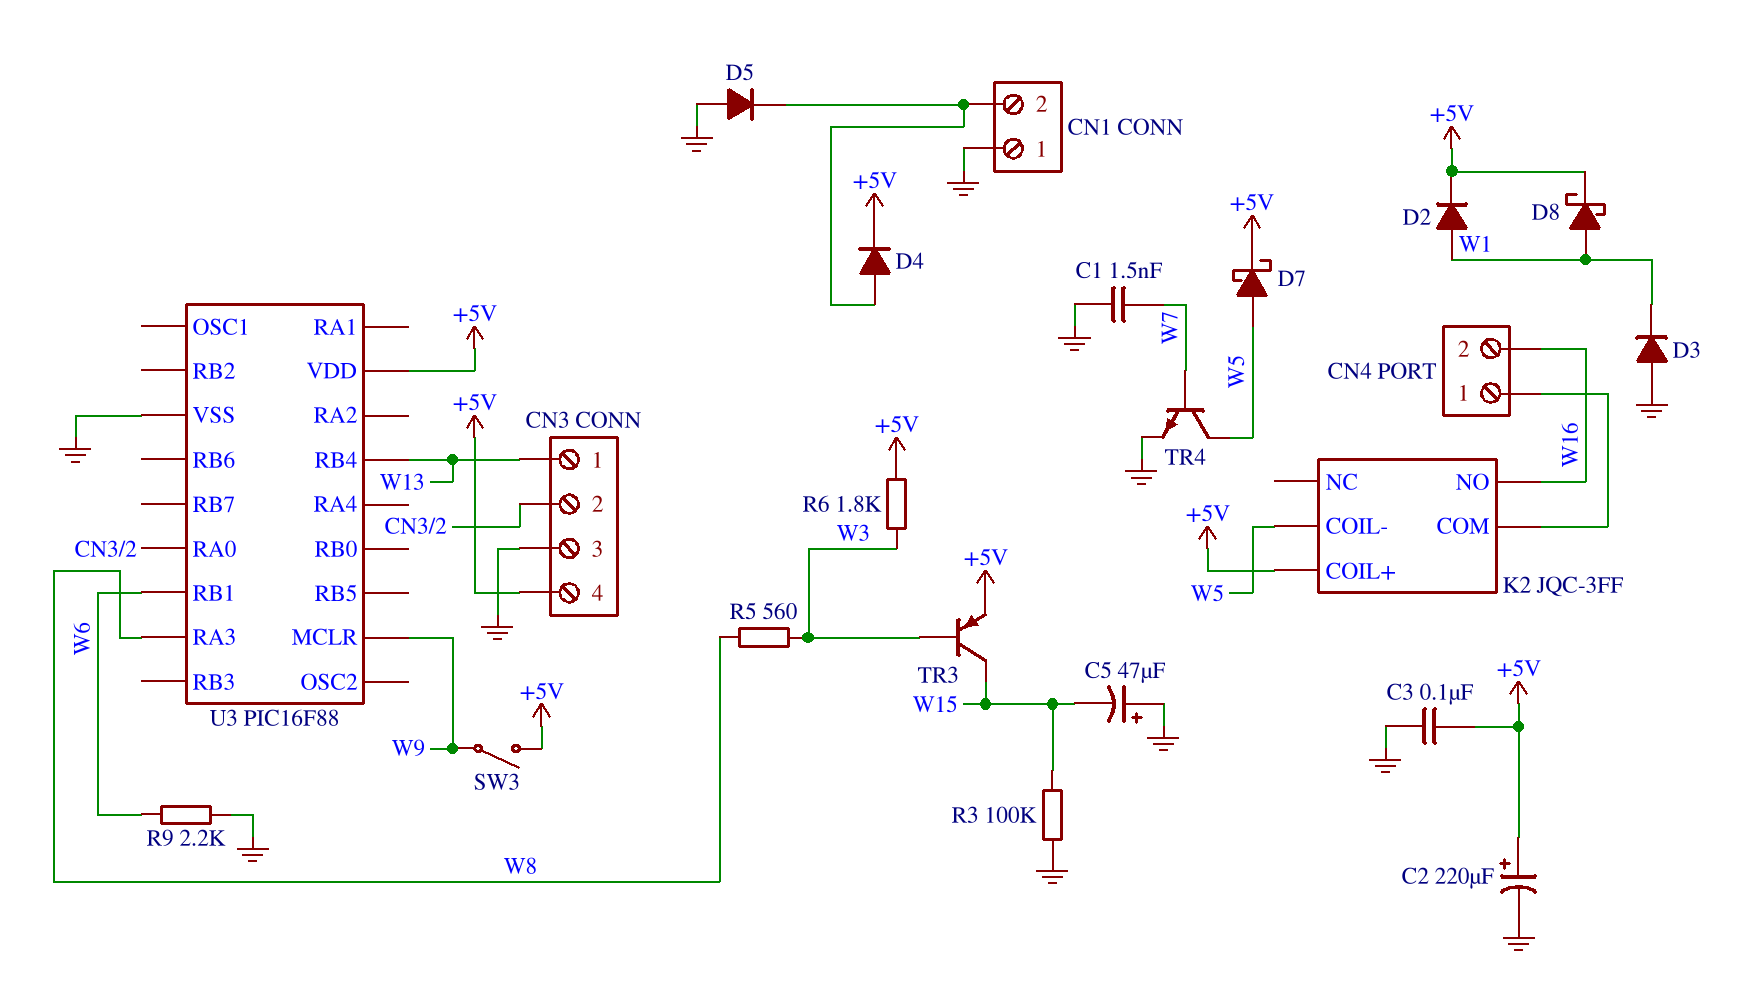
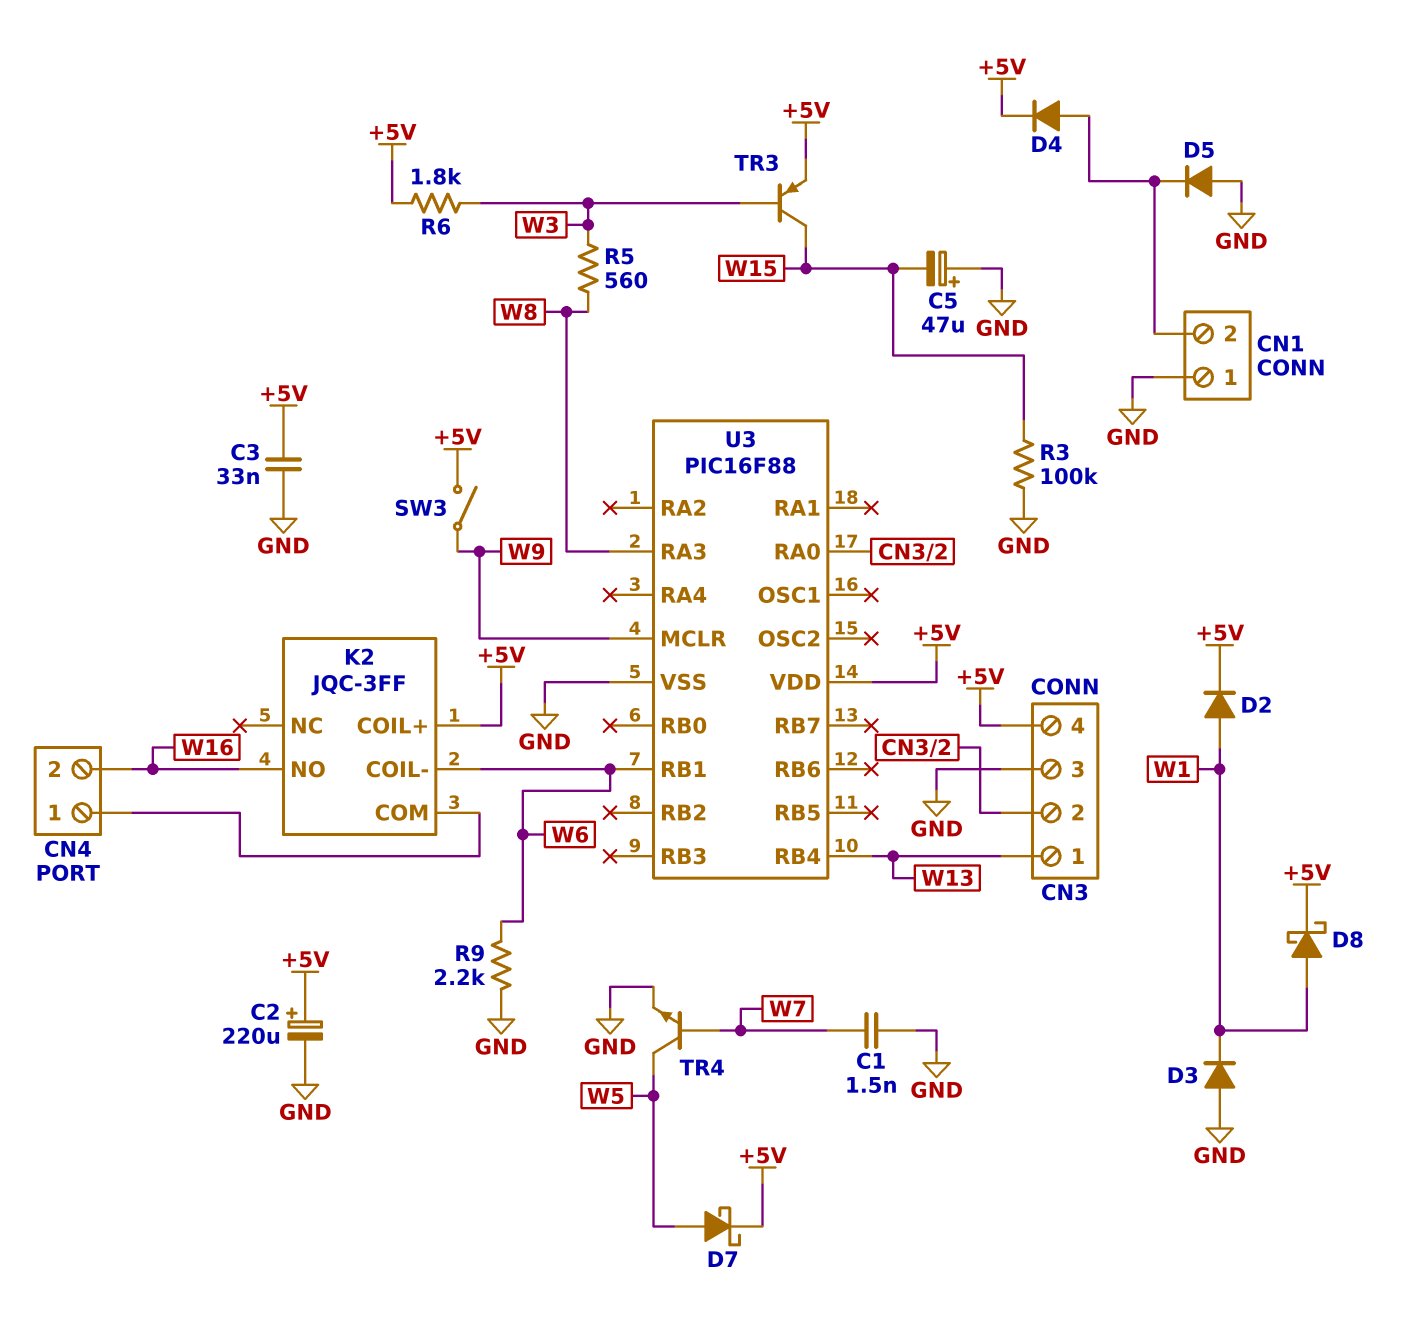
C3: 100nF (+5V, GND) -> 33nF (+5V, GND)
K2 pin COIL-: W5 -> W6

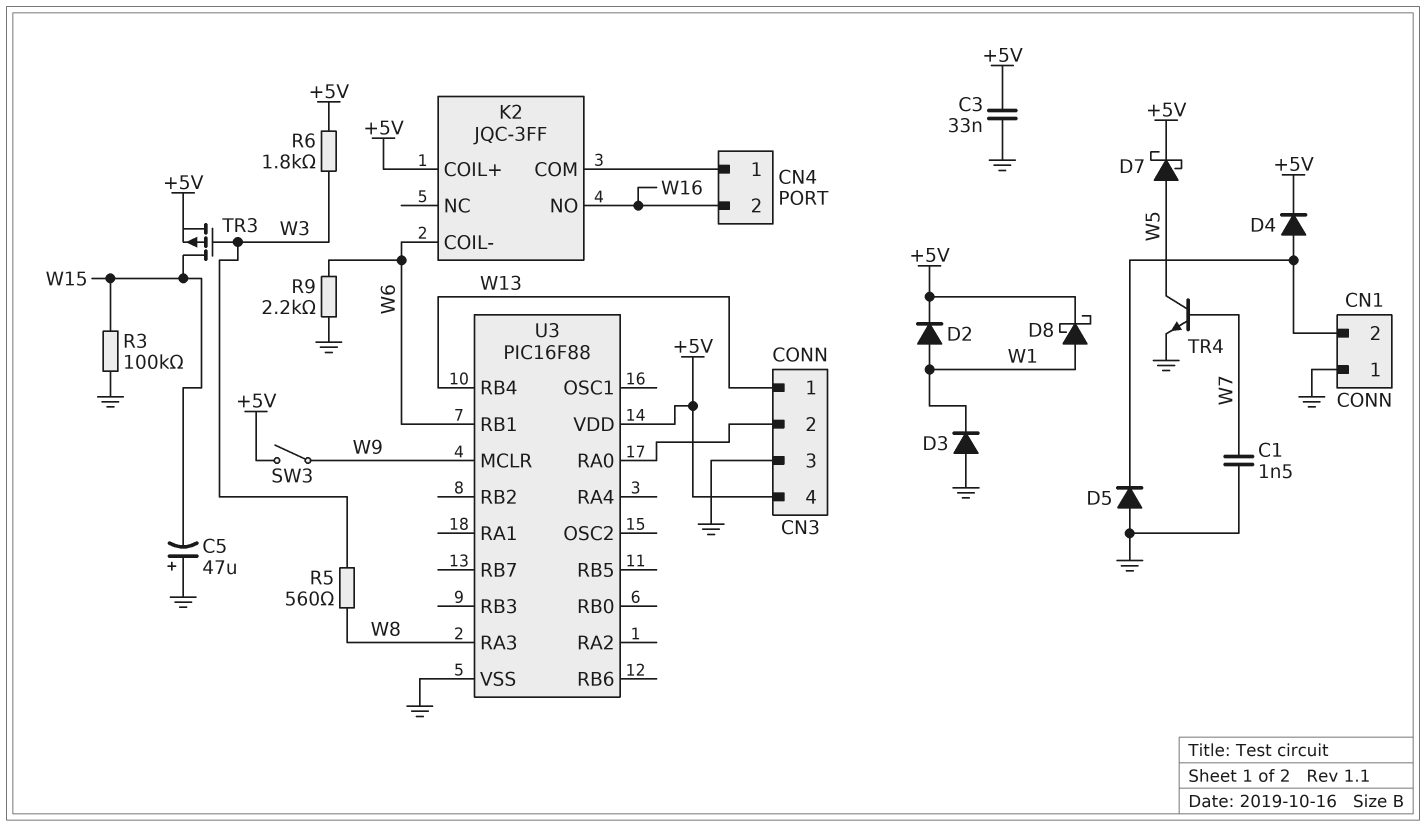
C2: 220uF (plus +5V, minus GND) -> none
TR3: PNP (B W3, C W15, E +5V) -> PMOS (G W3, D W15, S +5V)

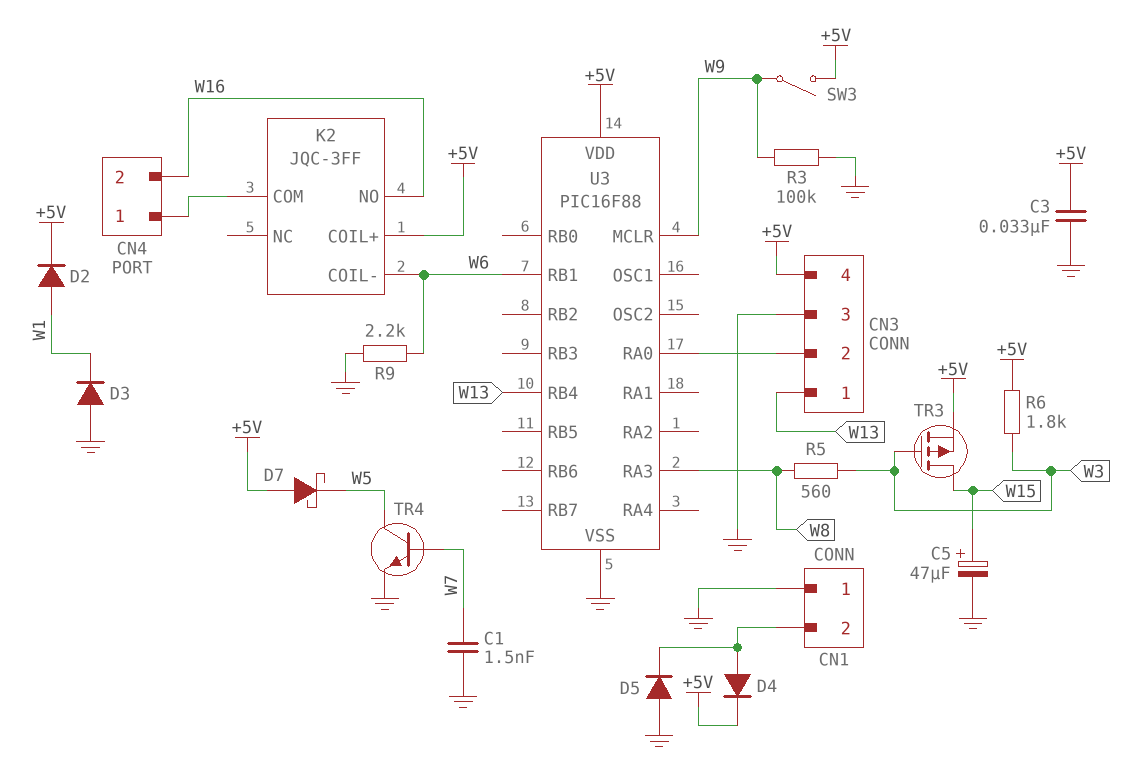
C5: 47uF (plus GND, minus W15) -> 47uF (plus W15, minus GND)
D7: schottky (A W5, K +5V) -> schottky (A +5V, K W5)
D8: schottky (A W1, K +5V) -> none
R3: 100k (GND, W15) -> 100k (GND, W9)

